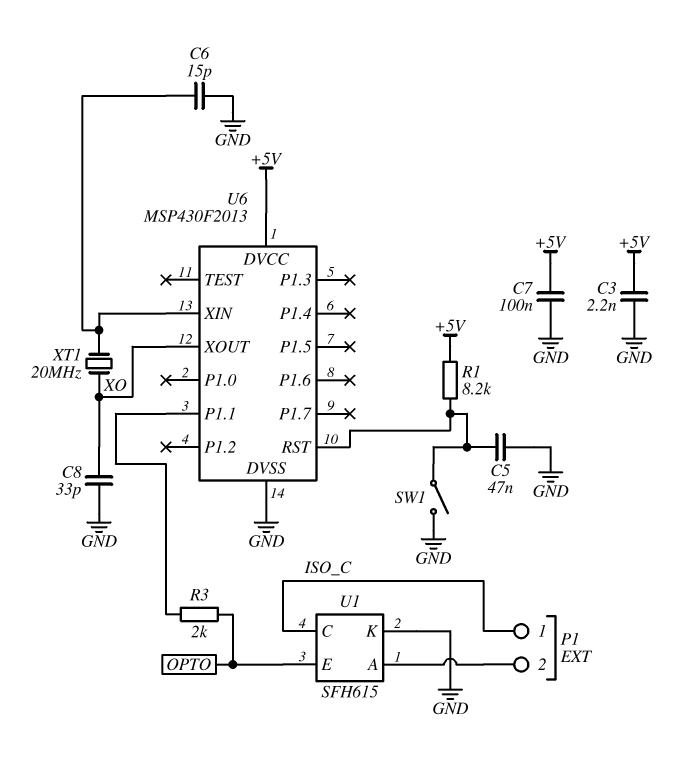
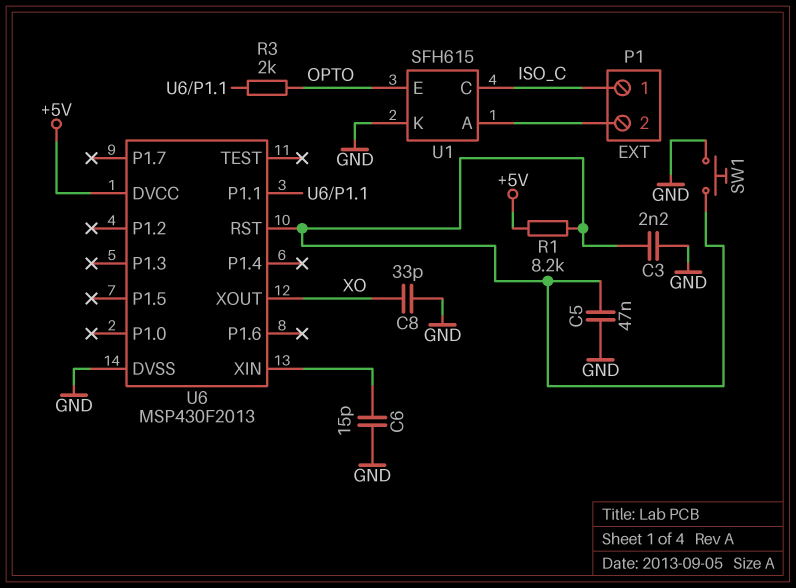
C3: 2.2nF (+5V, GND) -> 2.2nF (GND, U6/RST)
C7: 100nF (+5V, GND) -> none
SW1: switch (GND, U6/RST) -> button (GND, U6/RST)
XT1: 20MHz (U6/XIN, XO) -> none

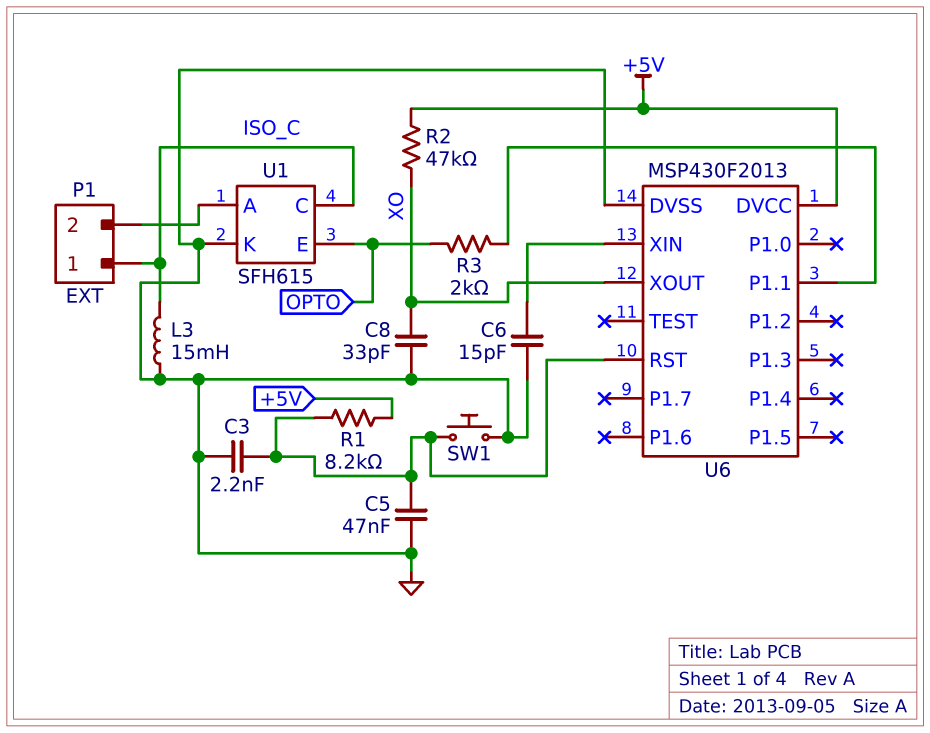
L3: none -> 15mH (GND, ISO_C)
R2: none -> 47k (+5V, XO)

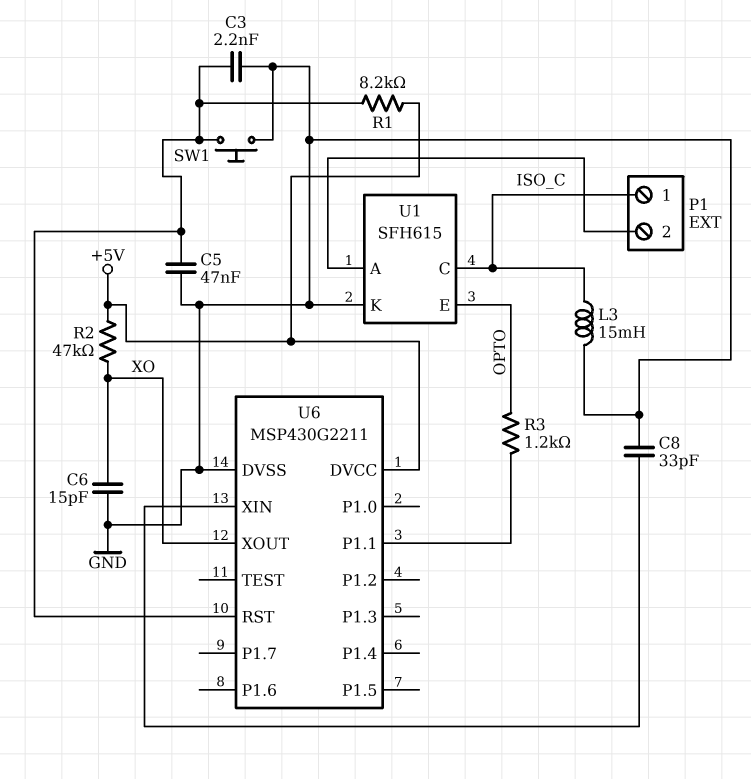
C6: 15pF (GND, U6/XIN) -> 15pF (GND, XO)
C8: 33pF (GND, XO) -> 33pF (GND, U6/XIN)
R3: 2k (OPTO, U6/P1.1) -> 1.2k (OPTO, U6/P1.1)
U6: MSP430F2013 -> MSP430G2211

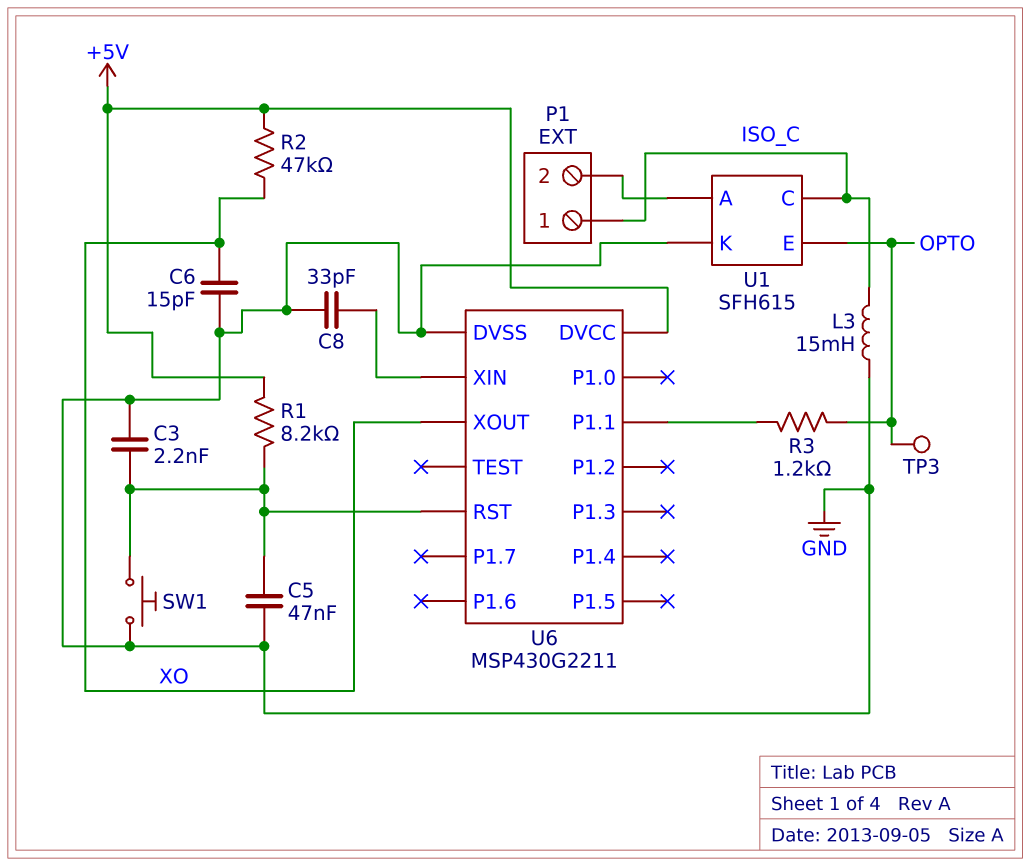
TP3: none -> test point (OPTO)

